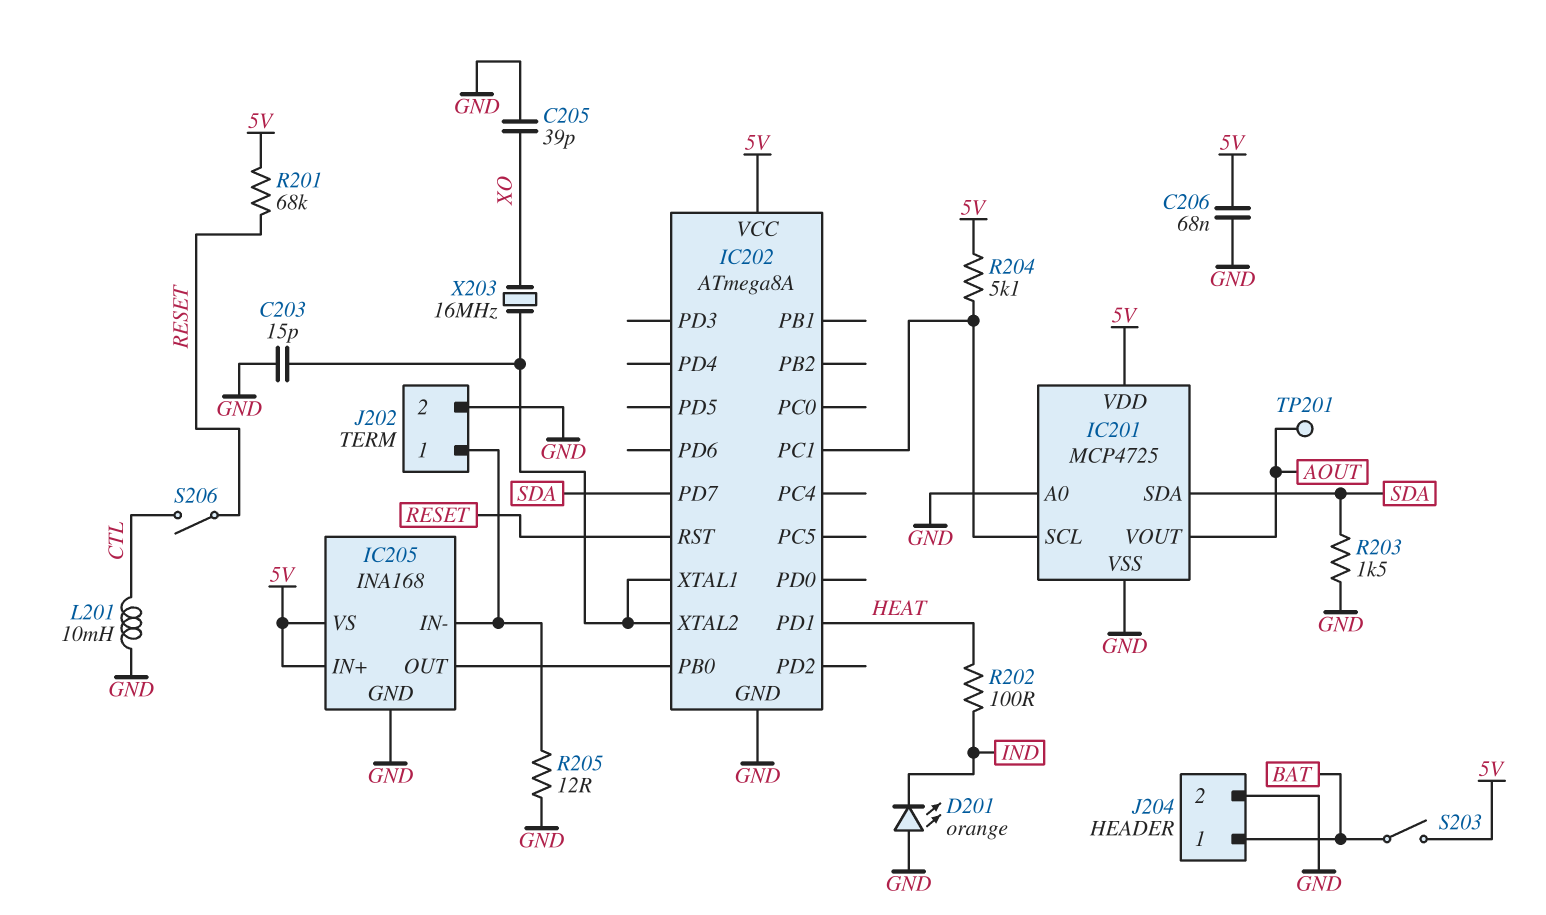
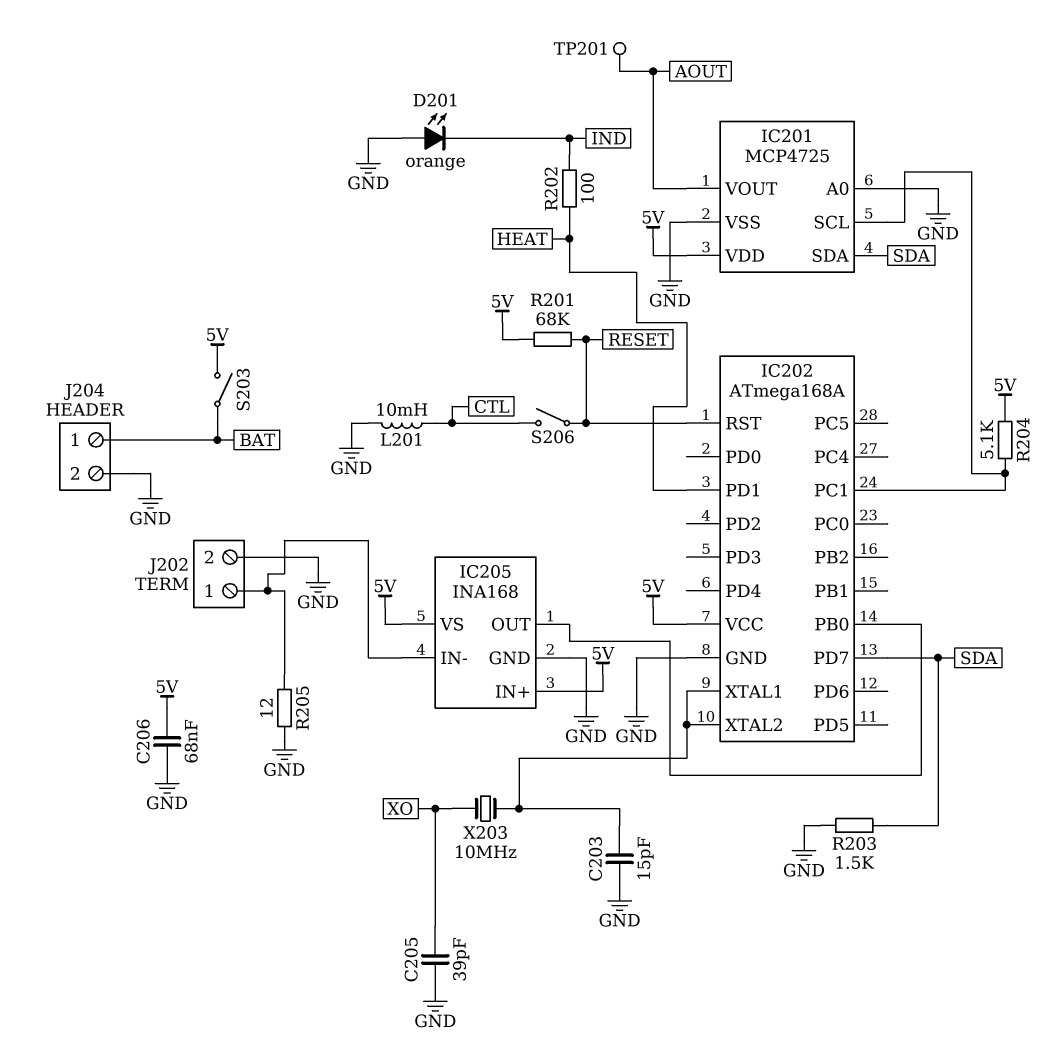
IC202: ATmega8A -> ATmega168A
X203: 16MHz (IC202/XTAL1, XO) -> 10MHz (IC202/XTAL1, XO)

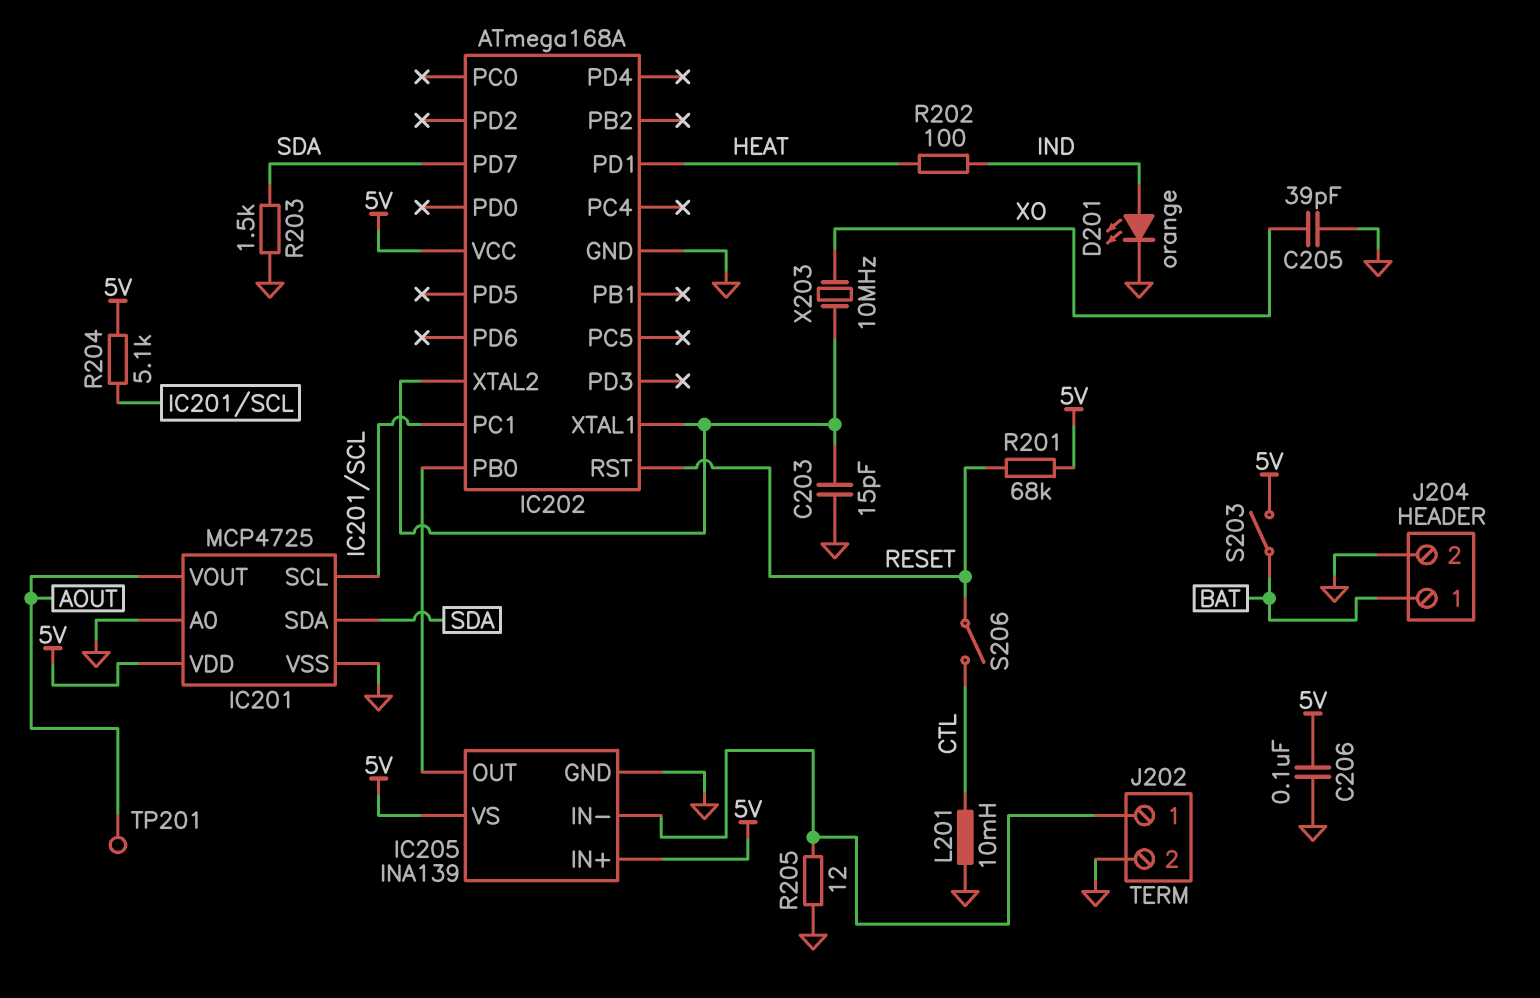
C206: 68nF (5V, GND) -> 100nF (5V, GND)
D201: LED orange (A GND, K IND) -> LED orange (A IND, K GND)
IC205: INA168 -> INA139

